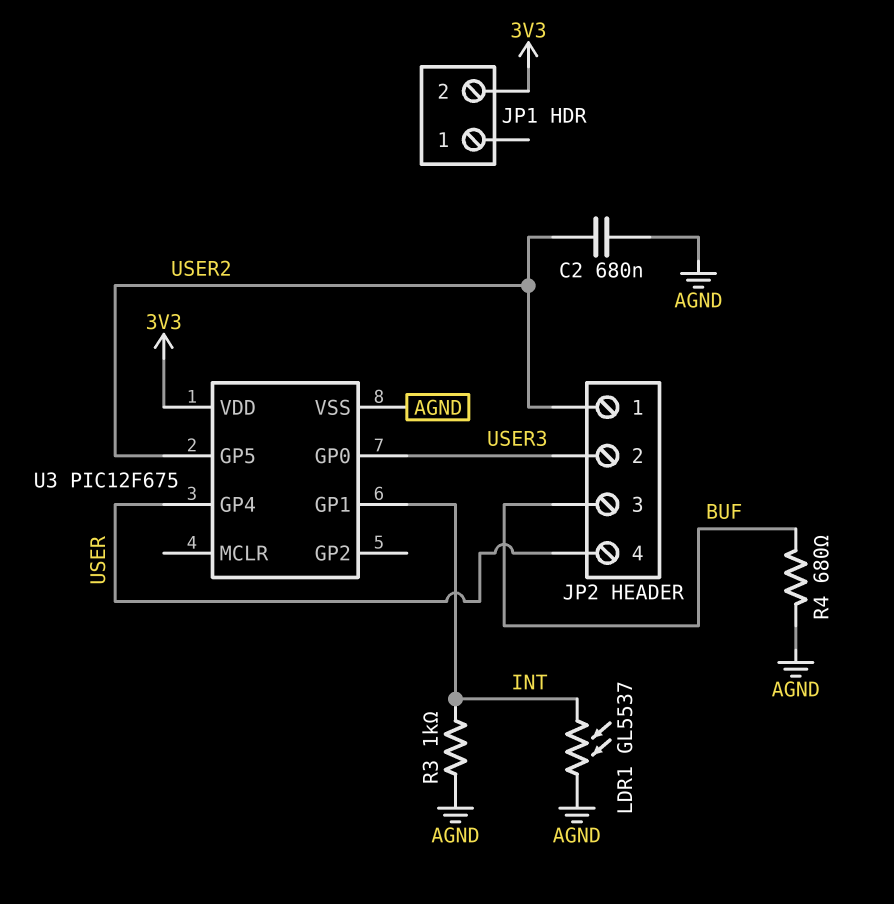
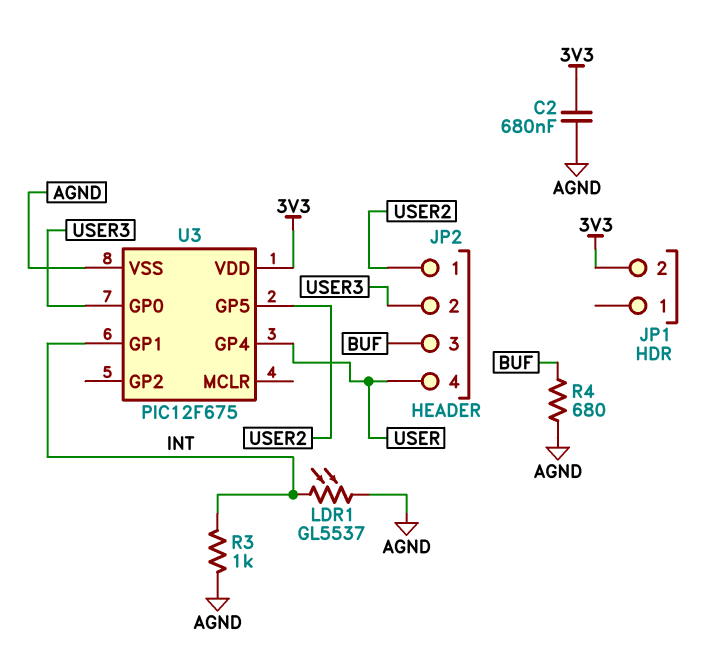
C2: 680nF (AGND, USER2) -> 680nF (3V3, AGND)

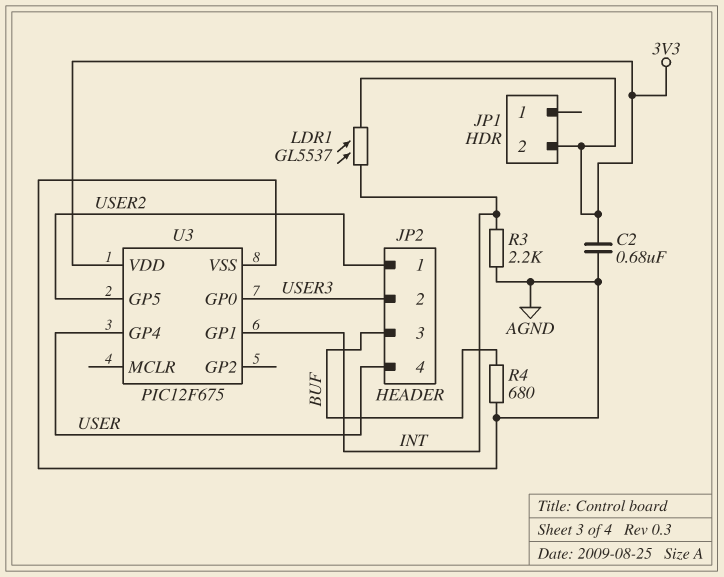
LDR1: GL5537 (AGND, INT) -> GL5537 (3V3, INT)
R3: 1k (AGND, INT) -> 2.2k (AGND, INT)

